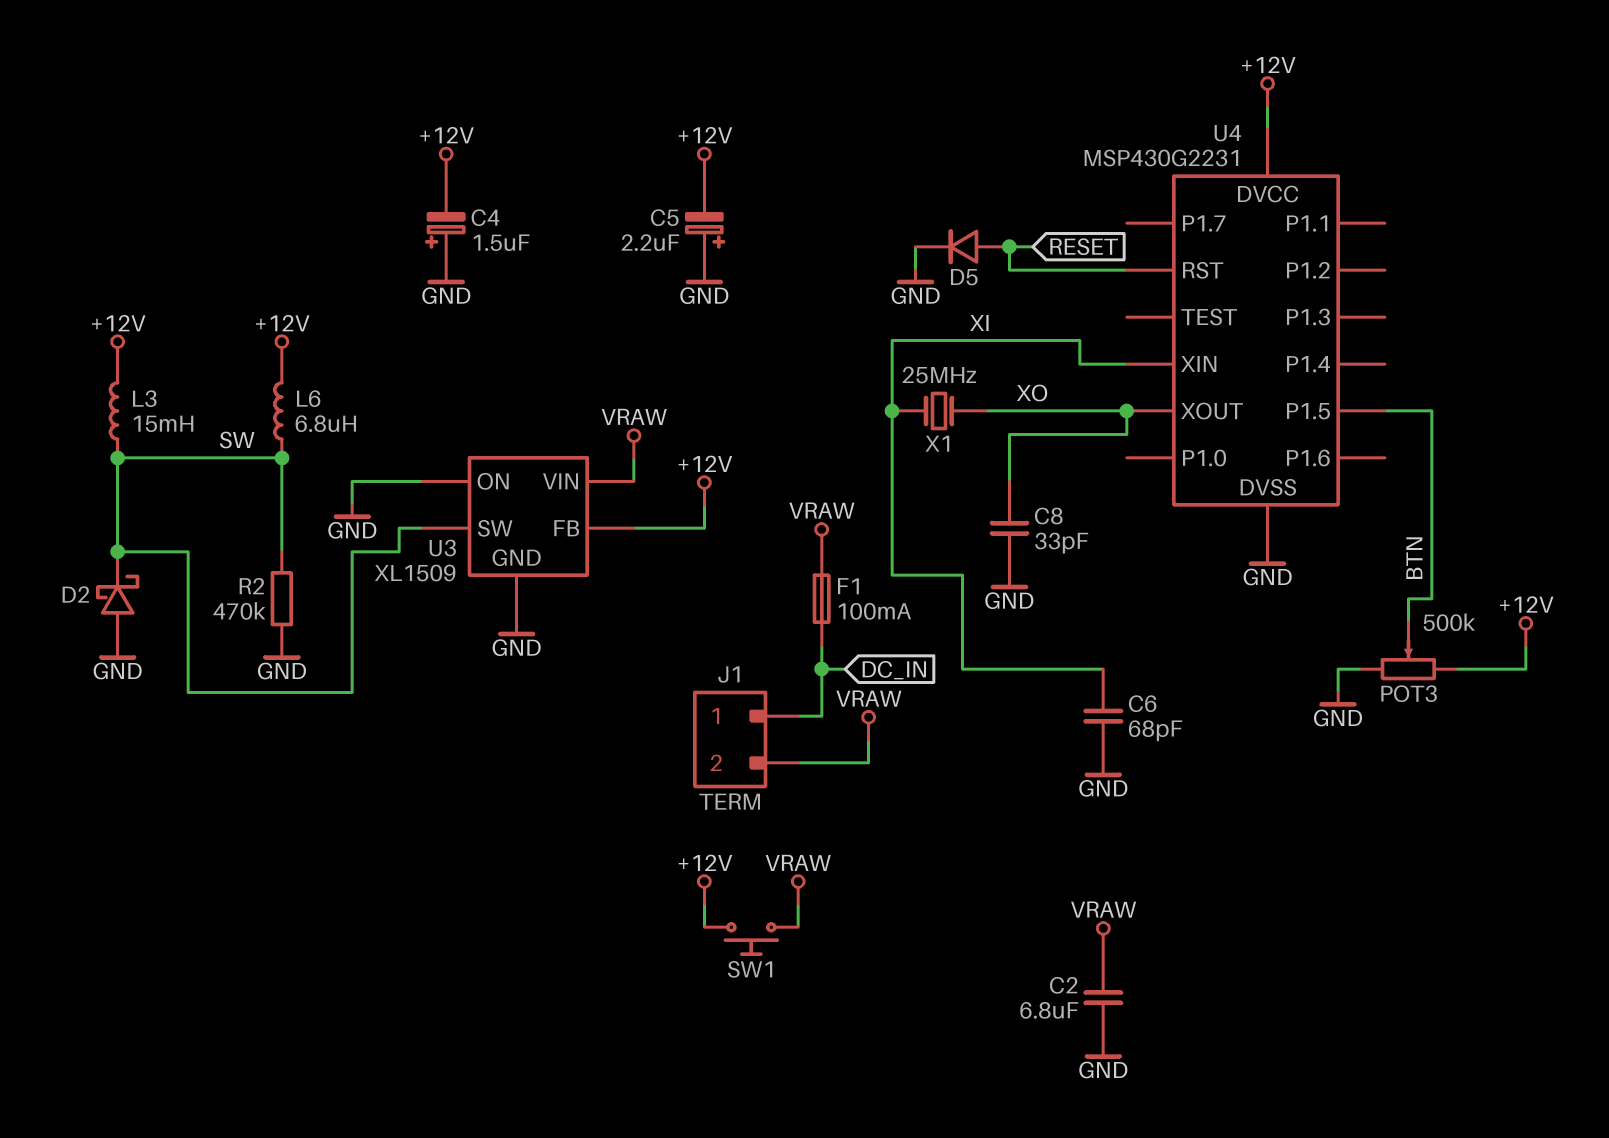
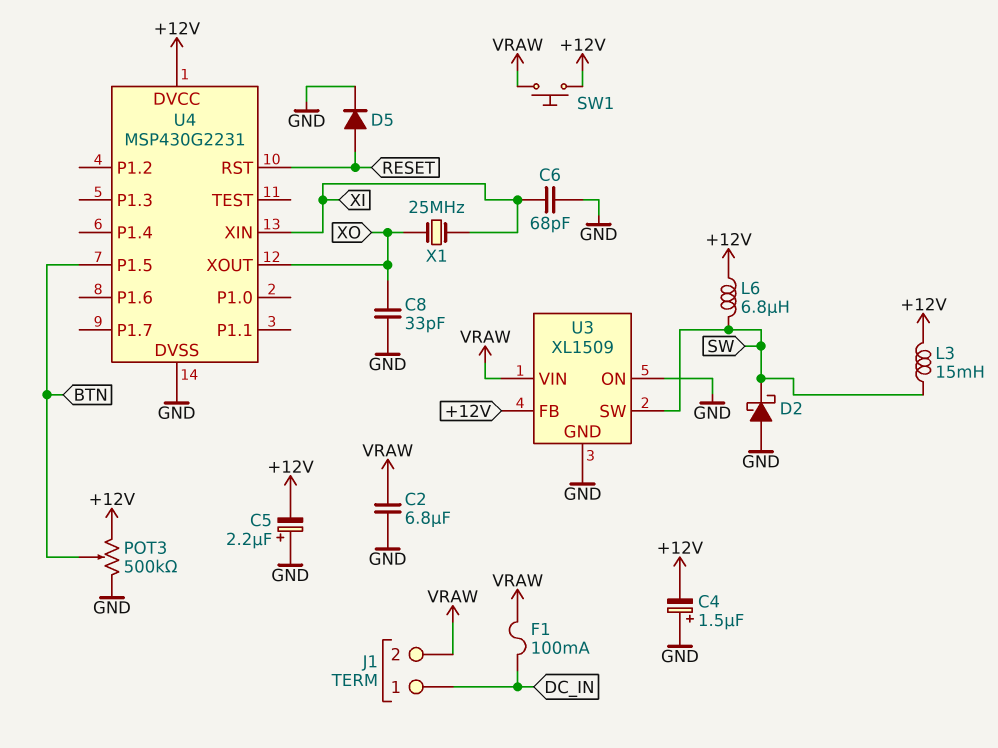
R2: 470k (GND, SW) -> none

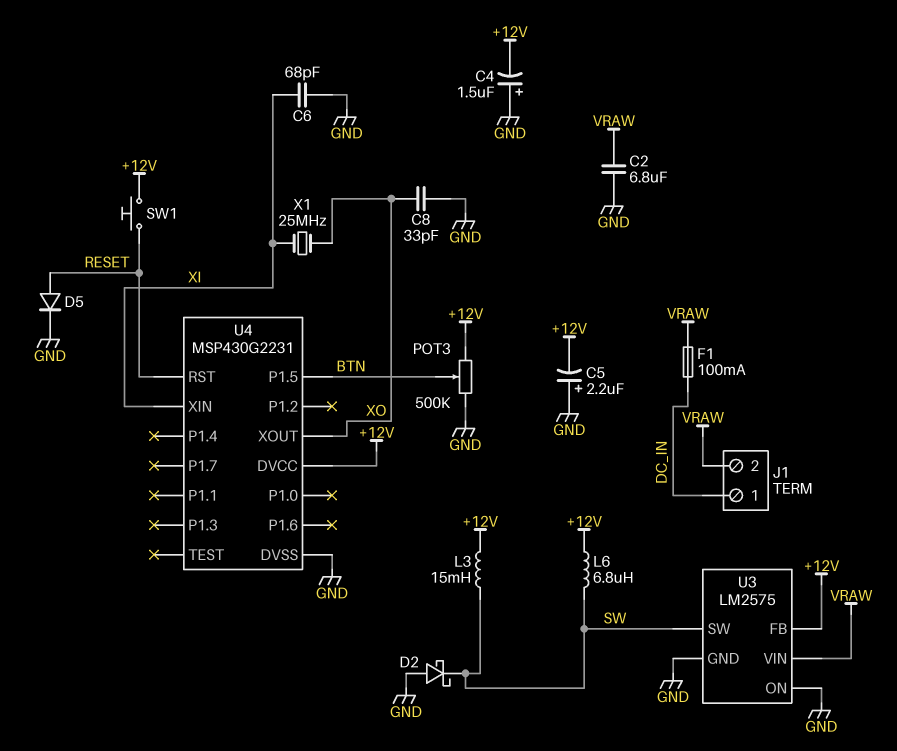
SW1: button (+12V, VRAW) -> button (+12V, RESET)
U3: XL1509 -> LM2575

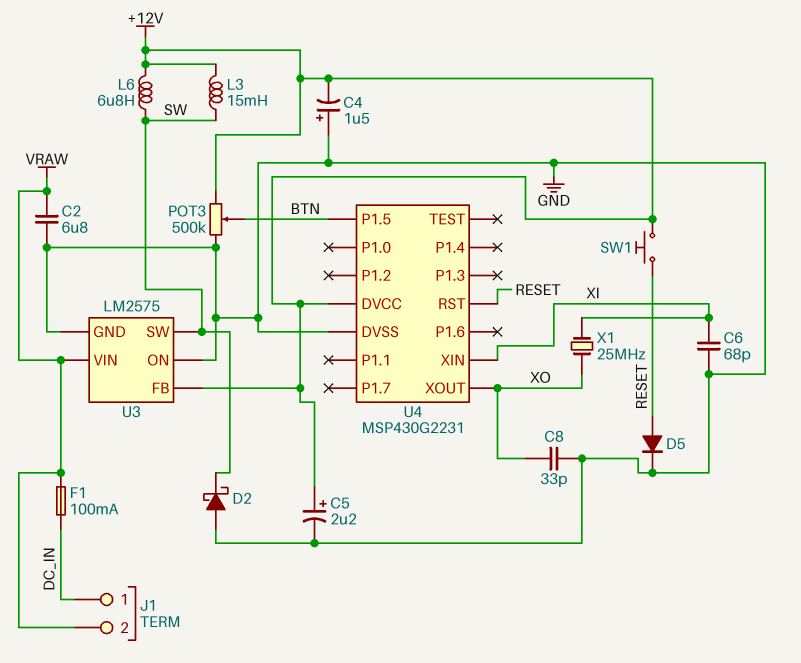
C5: 2.2uF (plus GND, minus +12V) -> 2.2uF (plus +12V, minus GND)

